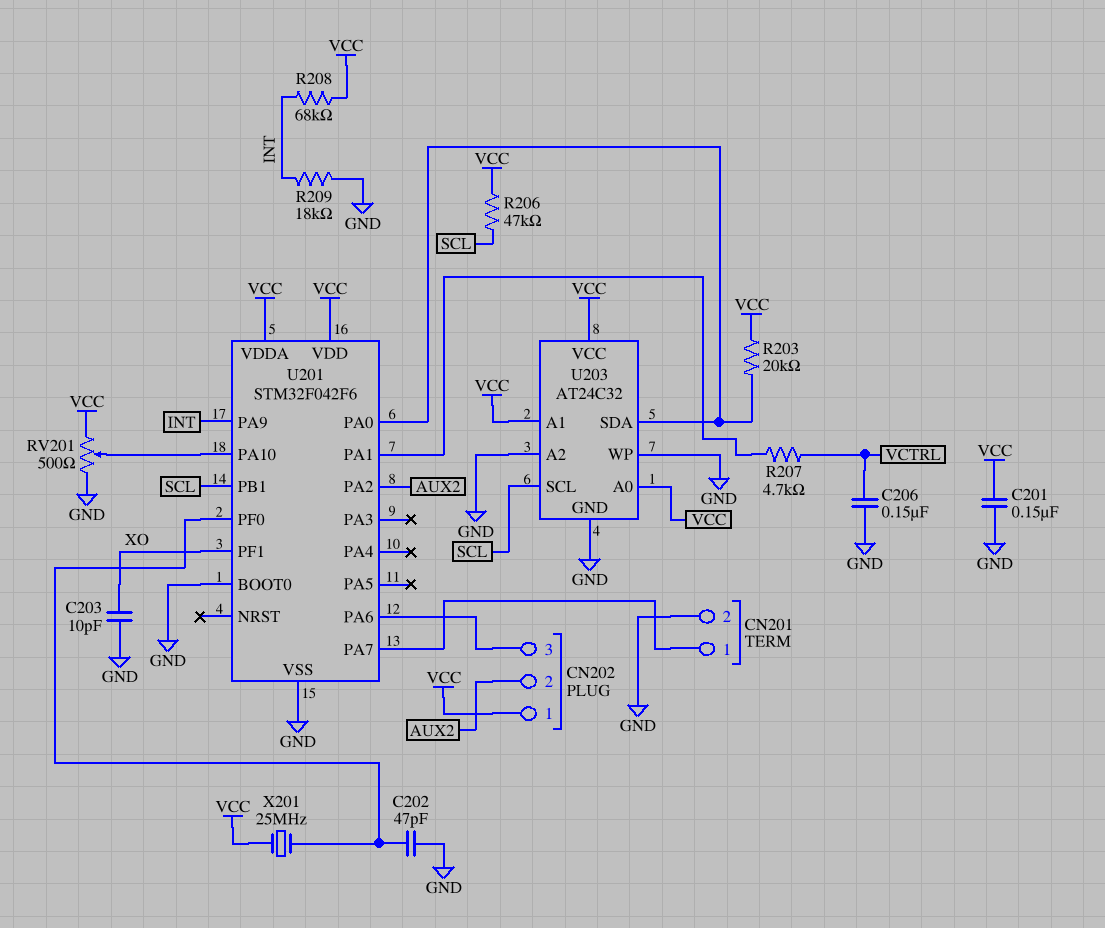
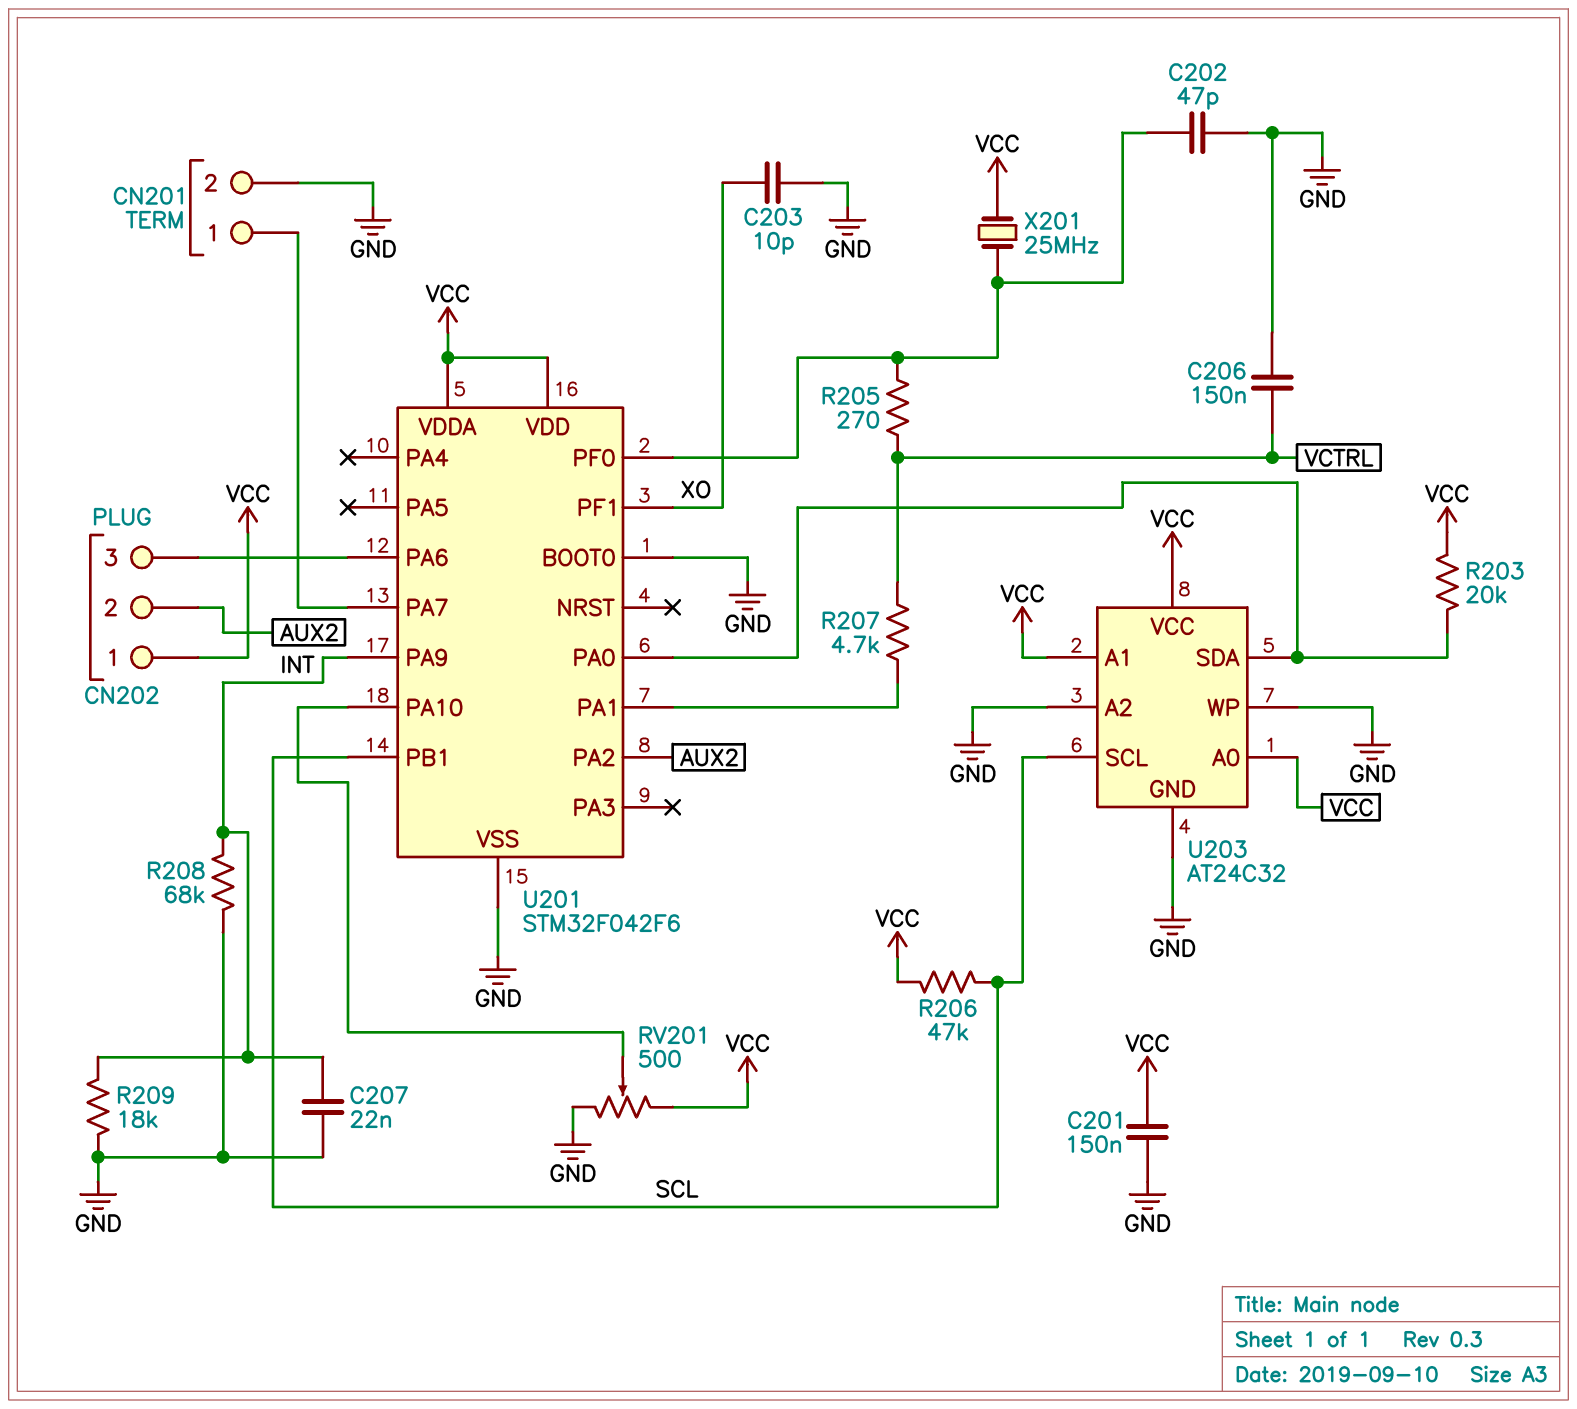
C207: none -> 22nF (GND, INT)
R205: none -> 270 (U201/PF0, VCTRL)
R208: 68k (INT, VCC) -> 68k (GND, INT)

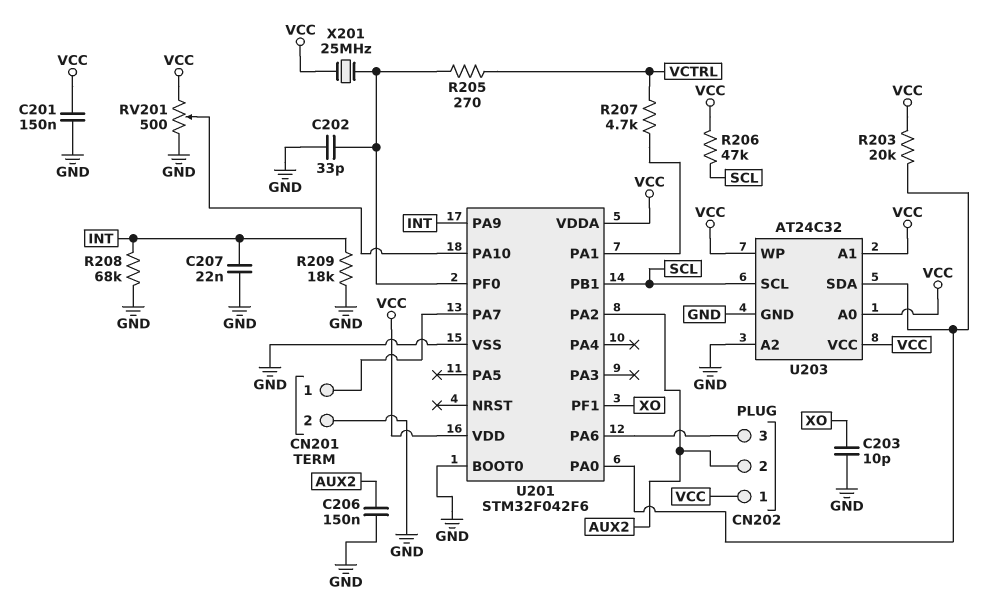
C202: 47pF (GND, U201/PF0) -> 33pF (GND, U201/PF0)
C206: 150nF (GND, VCTRL) -> 150nF (AUX2, GND)
U203 pin WP: GND -> VCC

